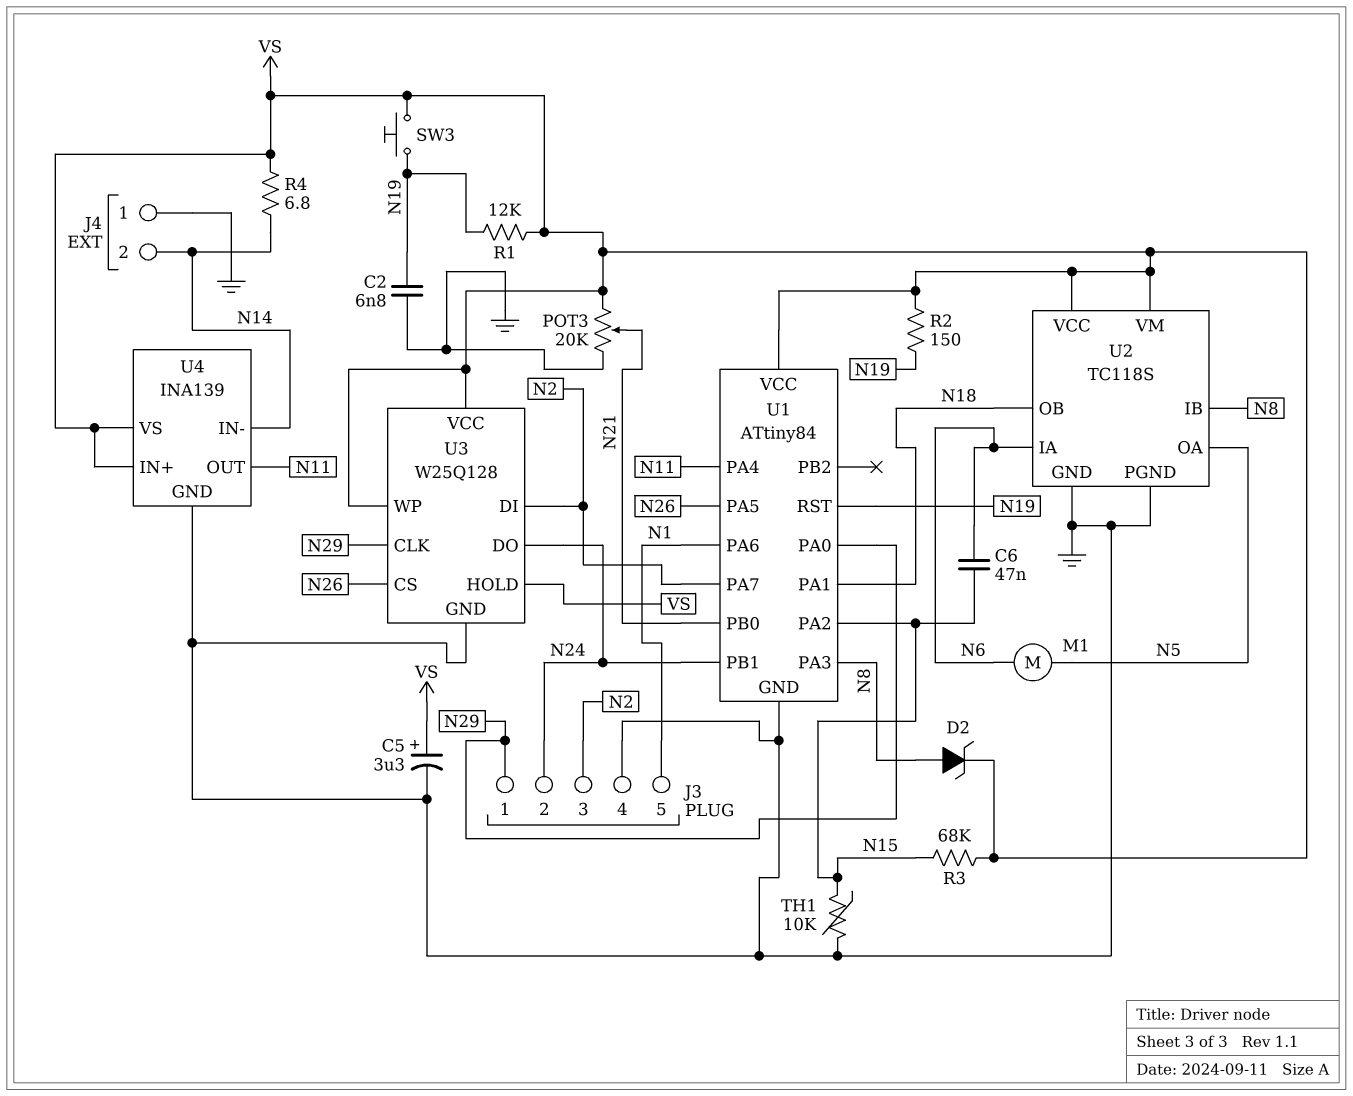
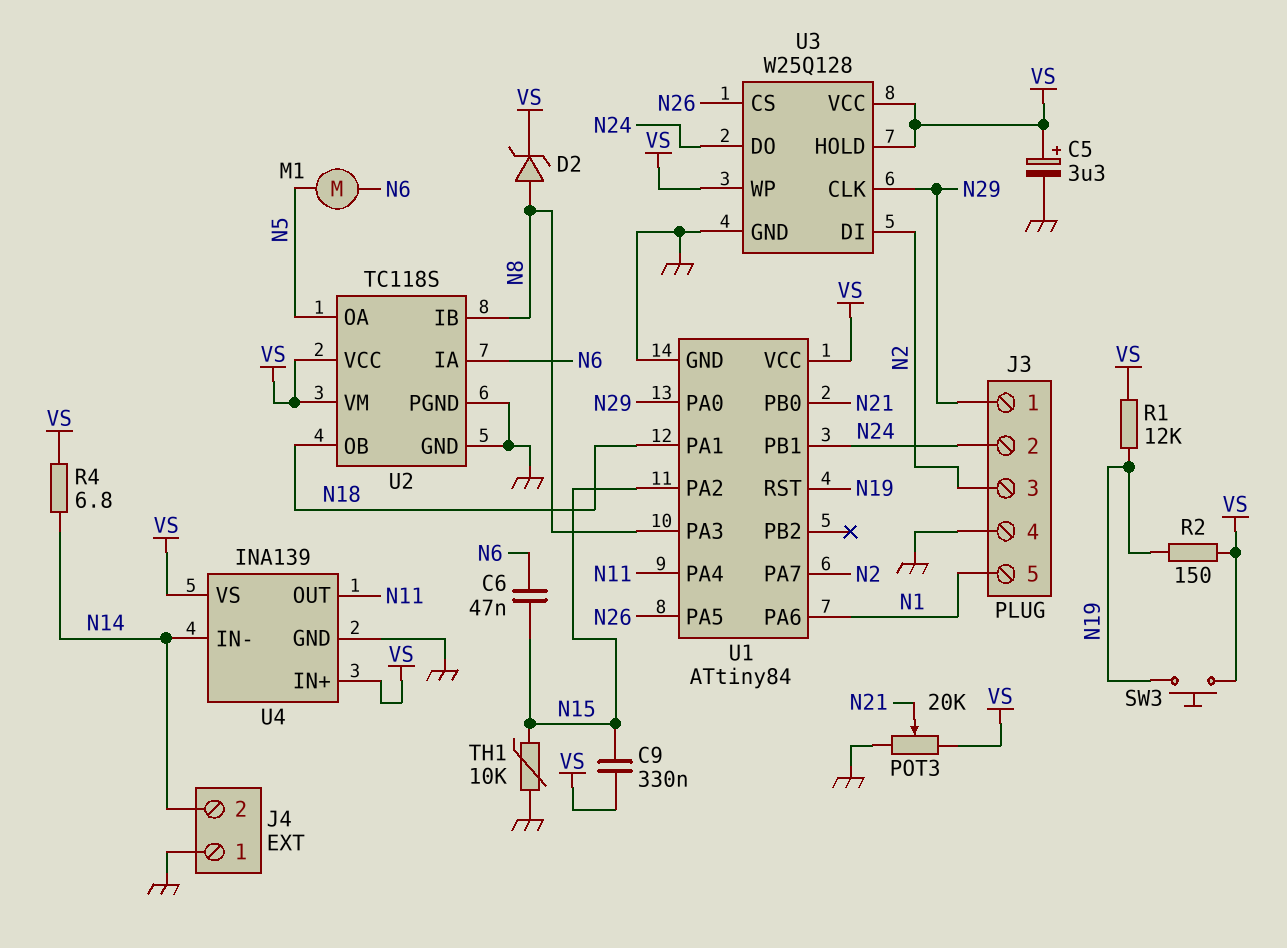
C2: 6.8nF (GND, N19) -> none
C9: none -> 330nF (N15, VS)
R3: 68k (N15, VS) -> none

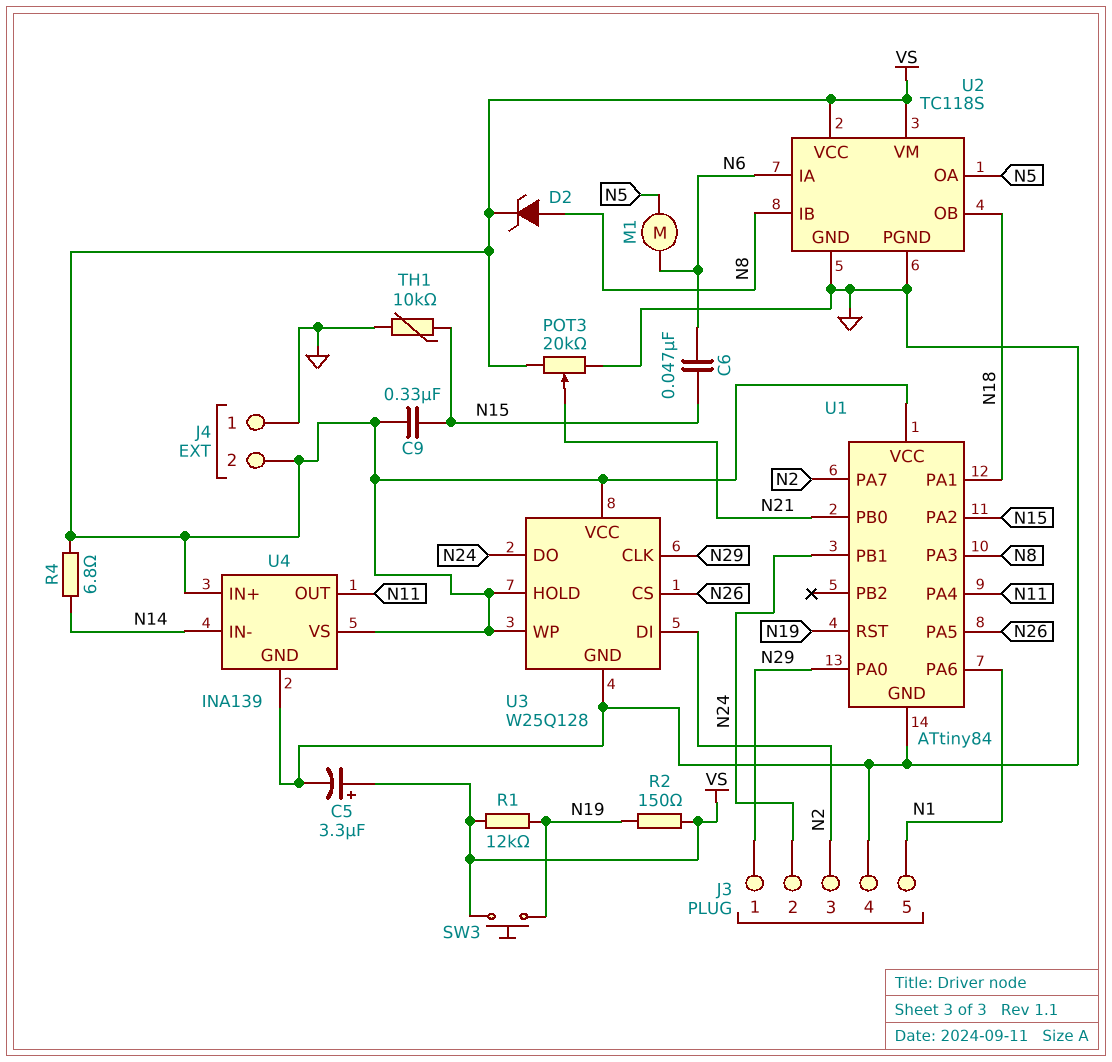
J4 pin 2: N14 -> VS

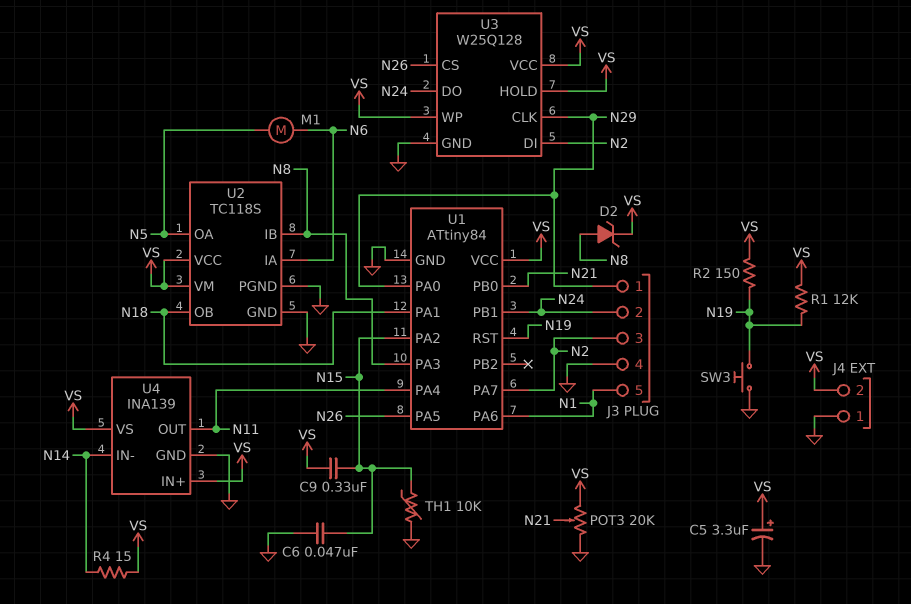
C6: 47nF (N6, N15) -> 47nF (GND, N15)
R4: 6.8 (N14, VS) -> 15 (N14, VS)
SW3: button (N19, VS) -> button (GND, N19)

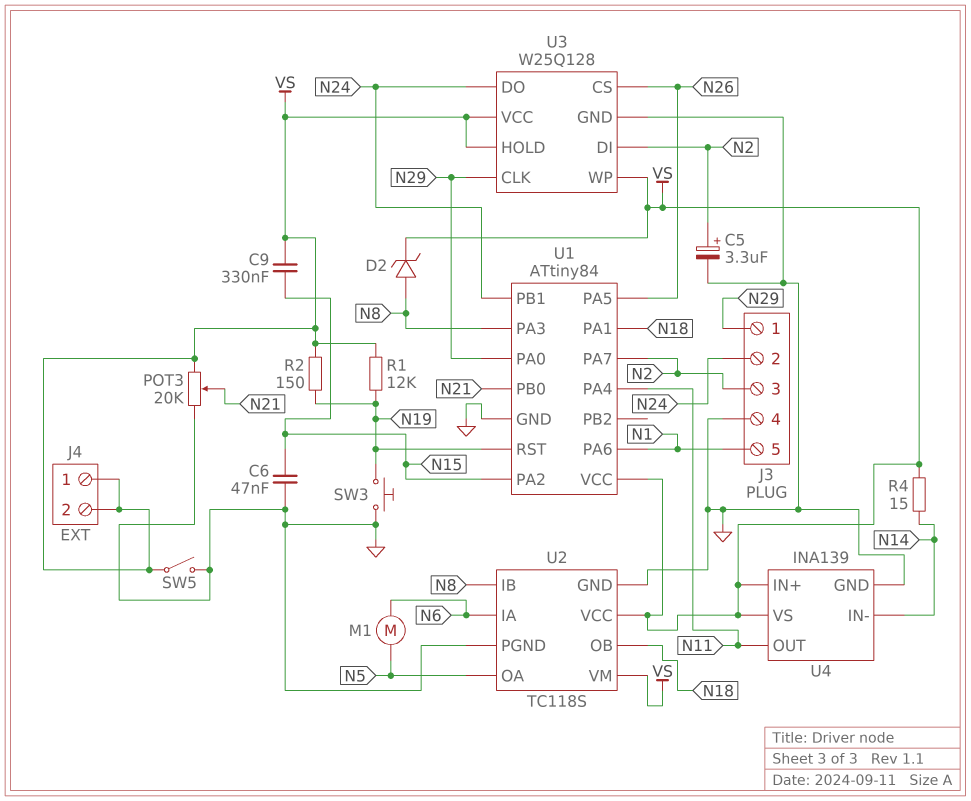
C5: 3.3uF (plus VS, minus GND) -> 3.3uF (plus N2, minus GND)
J4 pin 1: GND -> VS
SW5: none -> switch (GND, VS)
TH1: 10k (GND, N15) -> none

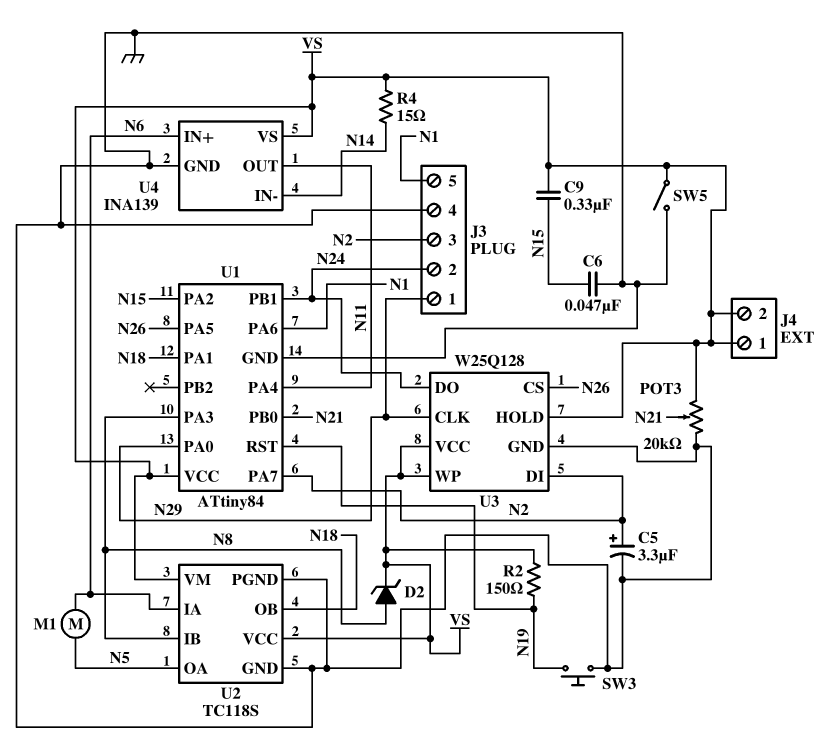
R1: 12k (N19, VS) -> none
U4 pin IN+: VS -> N6

